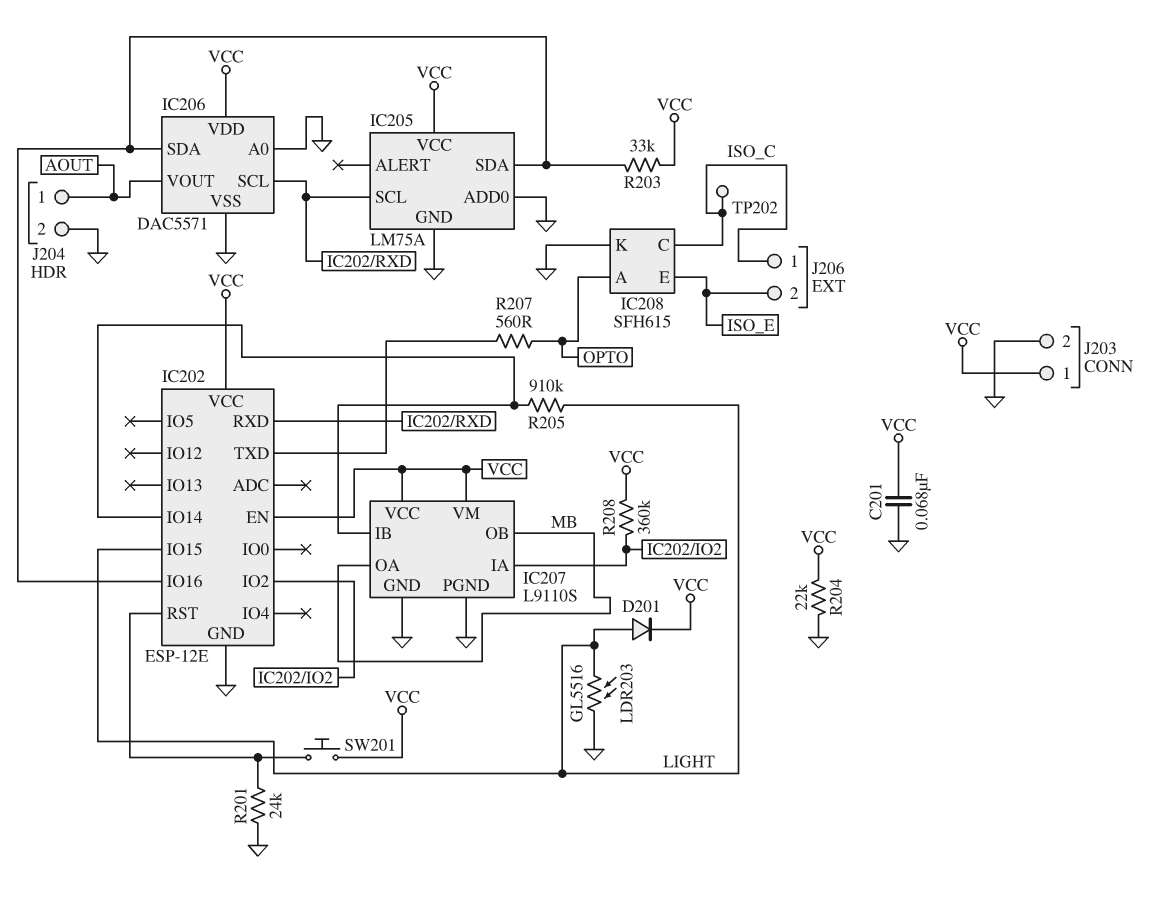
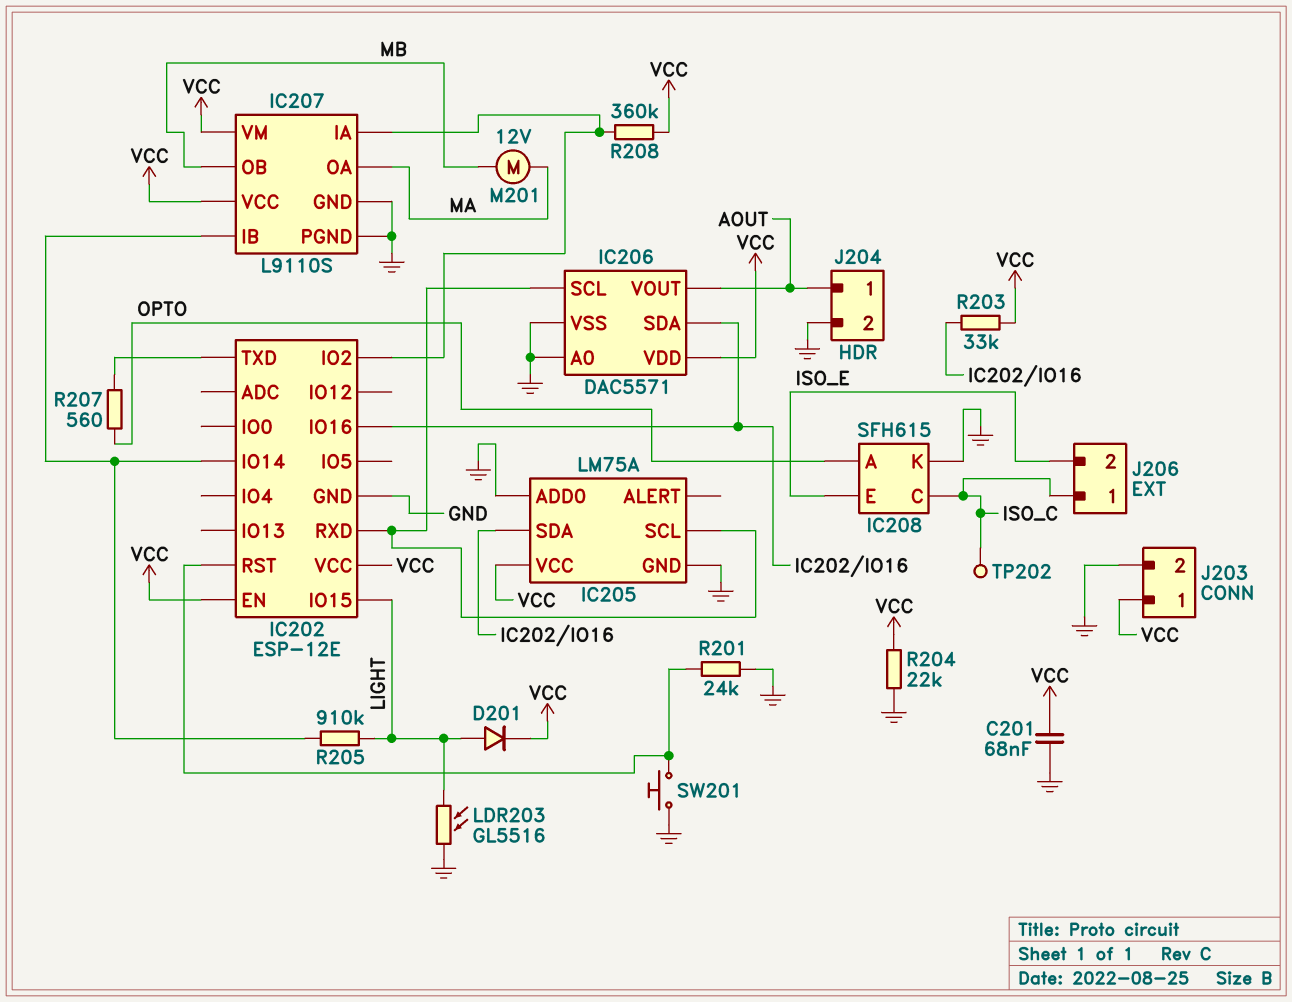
IC207 pin OA: MB -> MA
M201: none -> motor 12V (MA, MB)
SW201: button (IC202/RST, VCC) -> button (GND, IC202/RST)

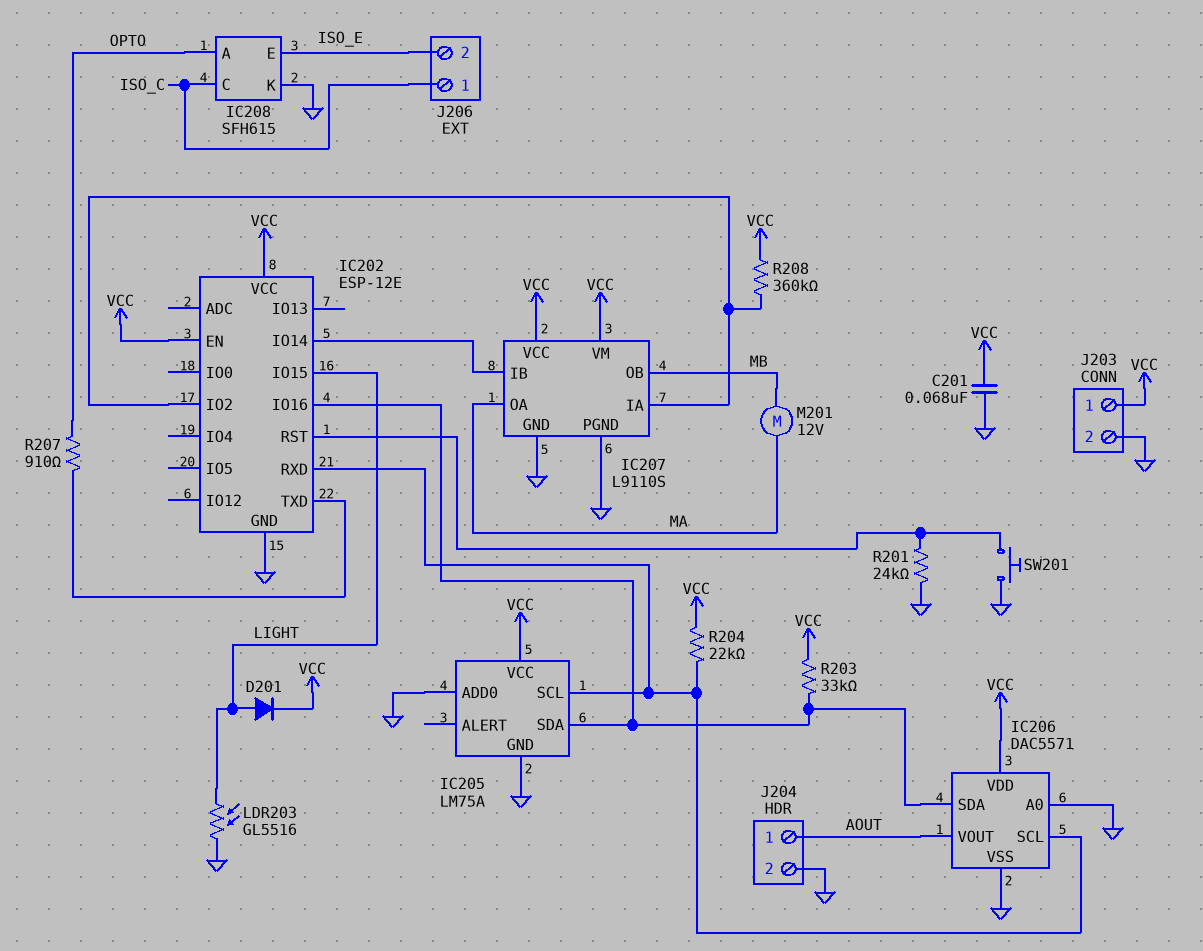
R204: 22k (GND, VCC) -> 22k (IC202/RXD, VCC)
R205: 910k (IC202/IO14, LIGHT) -> none
R207: 560 (IC202/TXD, OPTO) -> 910 (IC202/TXD, OPTO)
TP202: test point (ISO_C) -> none

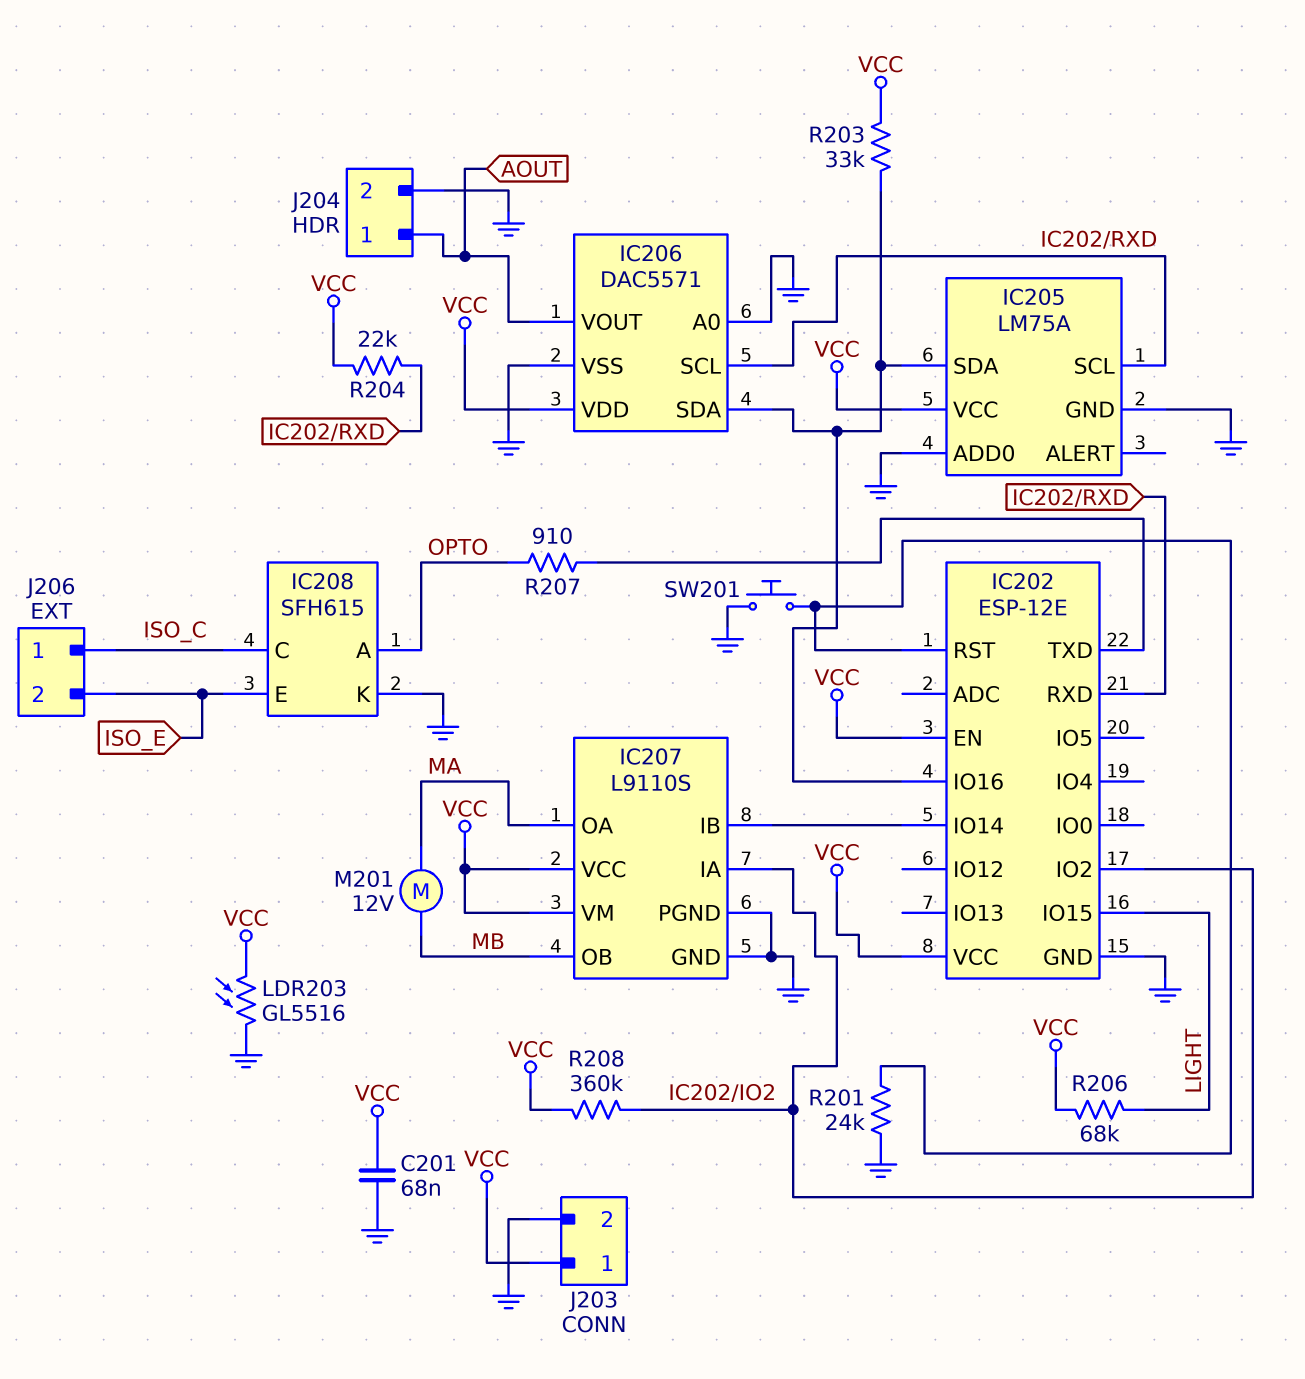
D201: diode (A LIGHT, K VCC) -> none
LDR203: GL5516 (GND, LIGHT) -> GL5516 (GND, VCC)
R206: none -> 68k (LIGHT, VCC)

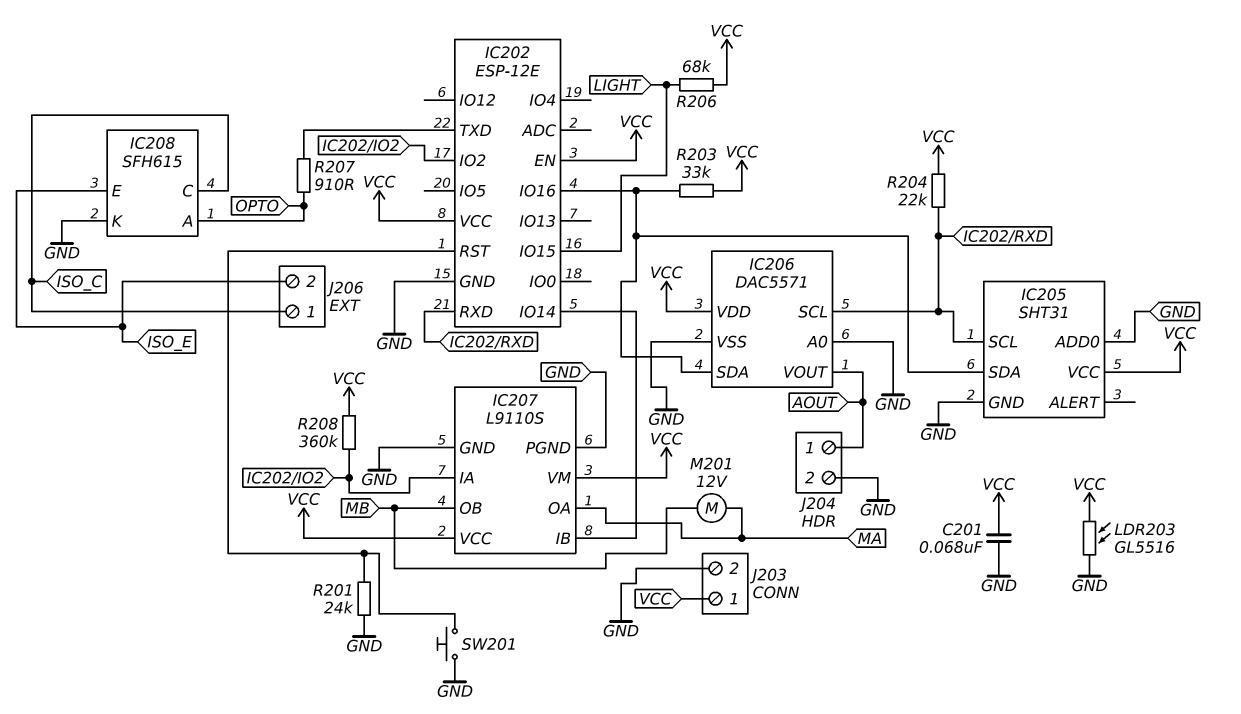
IC205: LM75A -> SHT31

